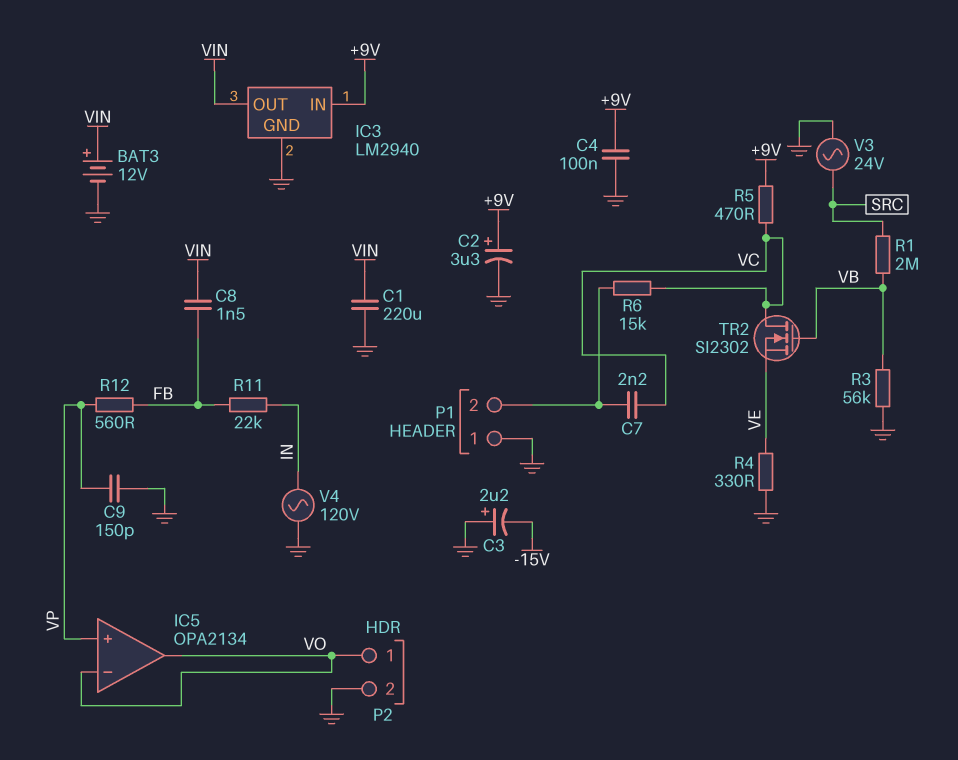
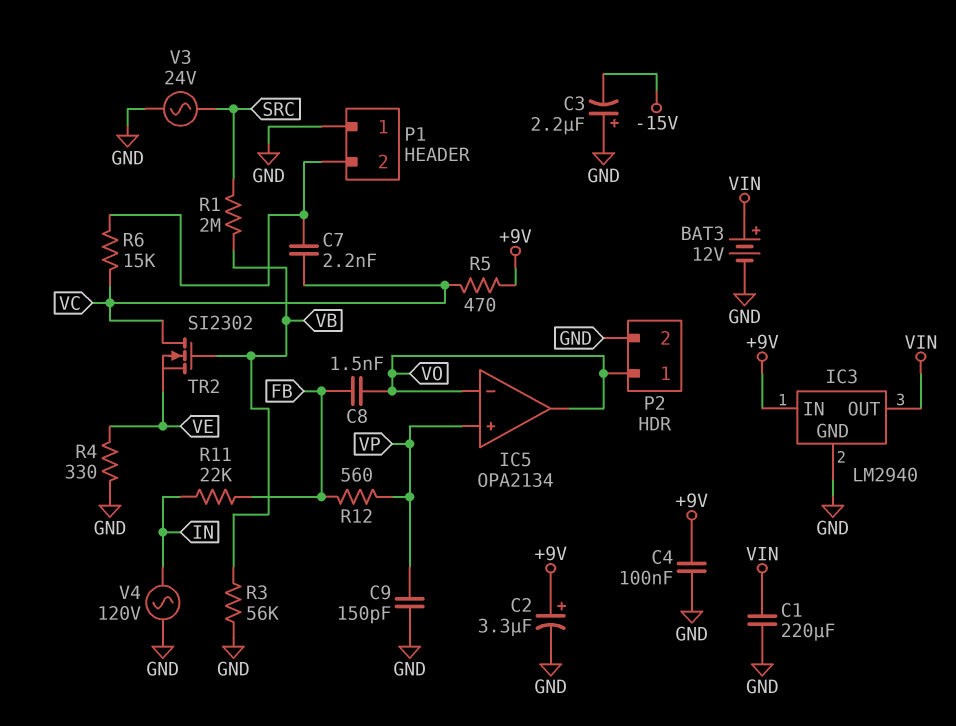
C8: 1.5nF (FB, VIN) -> 1.5nF (FB, VO)

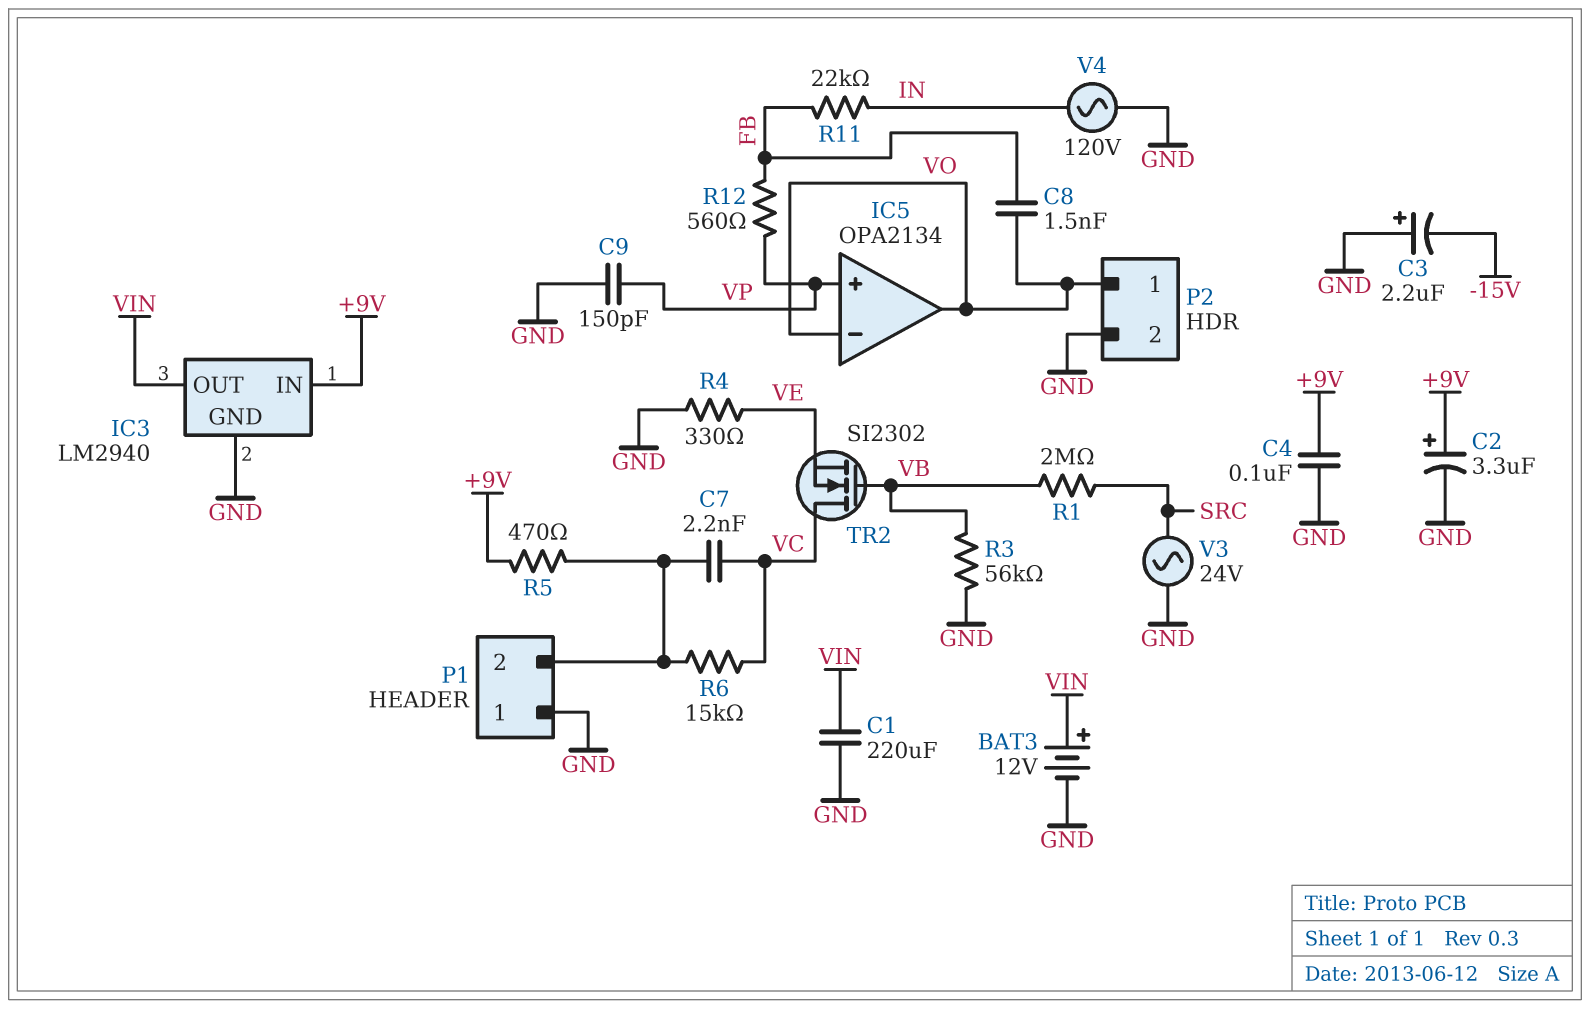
R5: 470 (+9V, VC) -> 470 (+9V, P1/2)

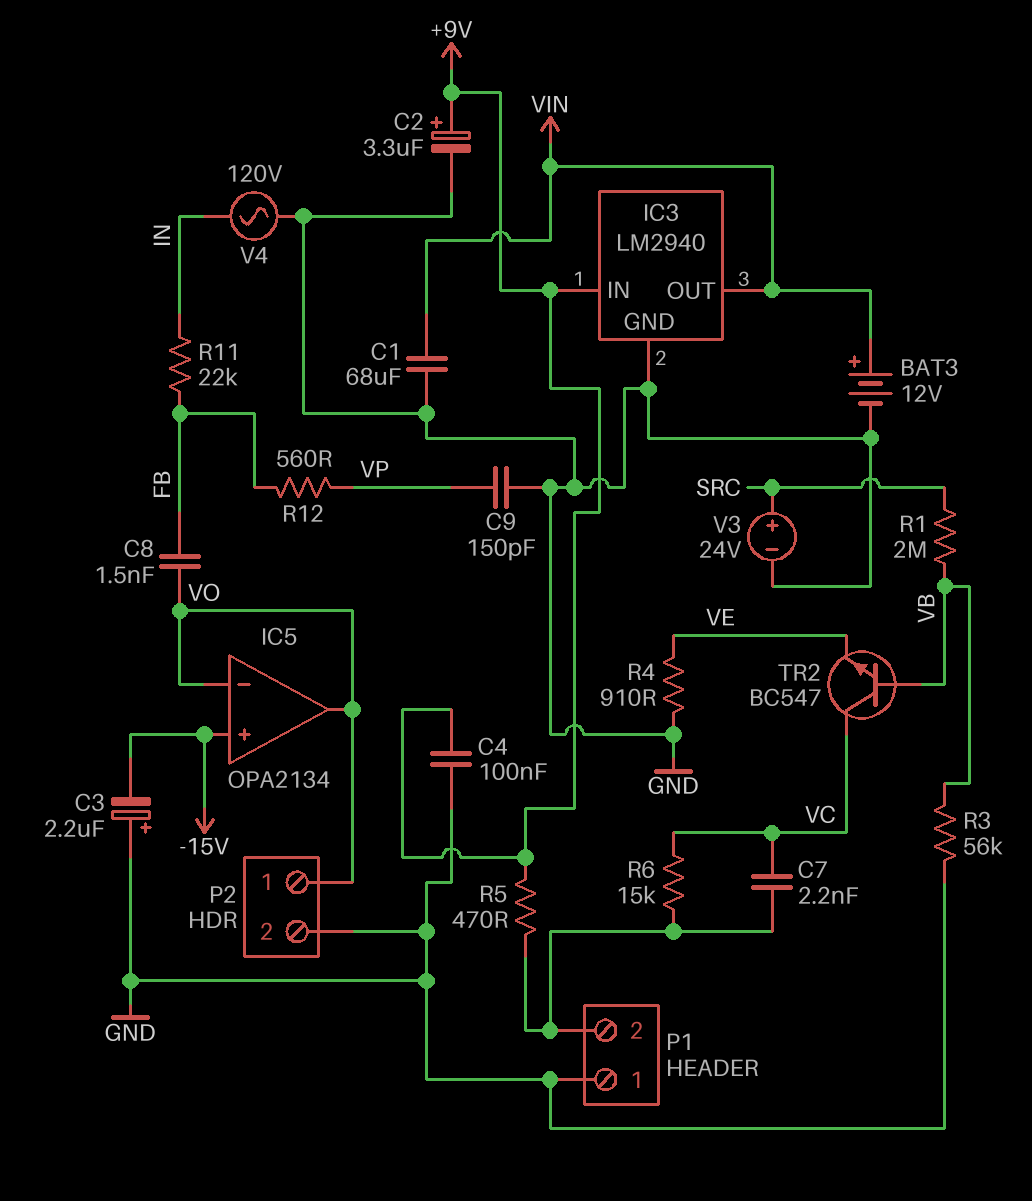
C1: 220uF (GND, VIN) -> 68uF (GND, VIN)
IC5 pin in+: VP -> -15V
R4: 330 (GND, VE) -> 910 (GND, VE)
TR2: NMOS SI2302 (G VB, D VC, S VE) -> NPN BC547 (B VB, C VC, E VE)
V3: AC 24V (GND, SRC) -> 24V (plus SRC, minus GND)

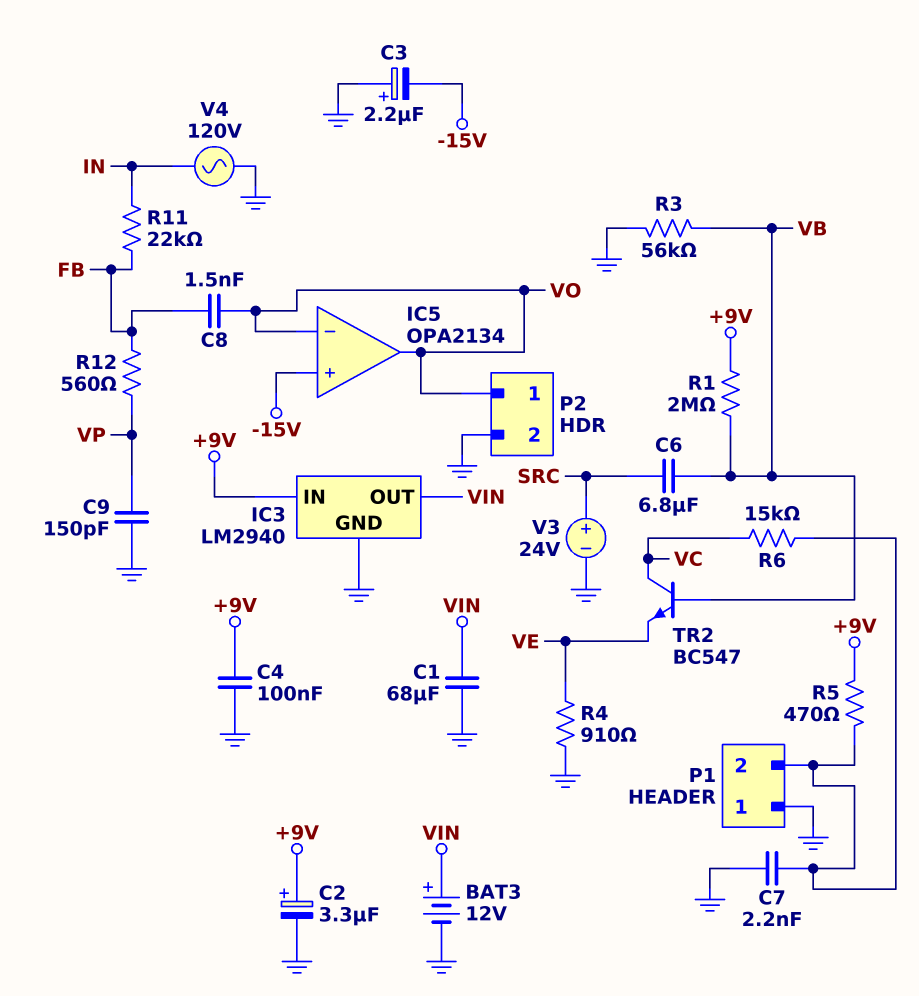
C6: none -> 6.8uF (SRC, VB)
C7: 2.2nF (P1/2, VC) -> 2.2nF (GND, P1/2)
R1: 2M (SRC, VB) -> 2M (+9V, VB)

